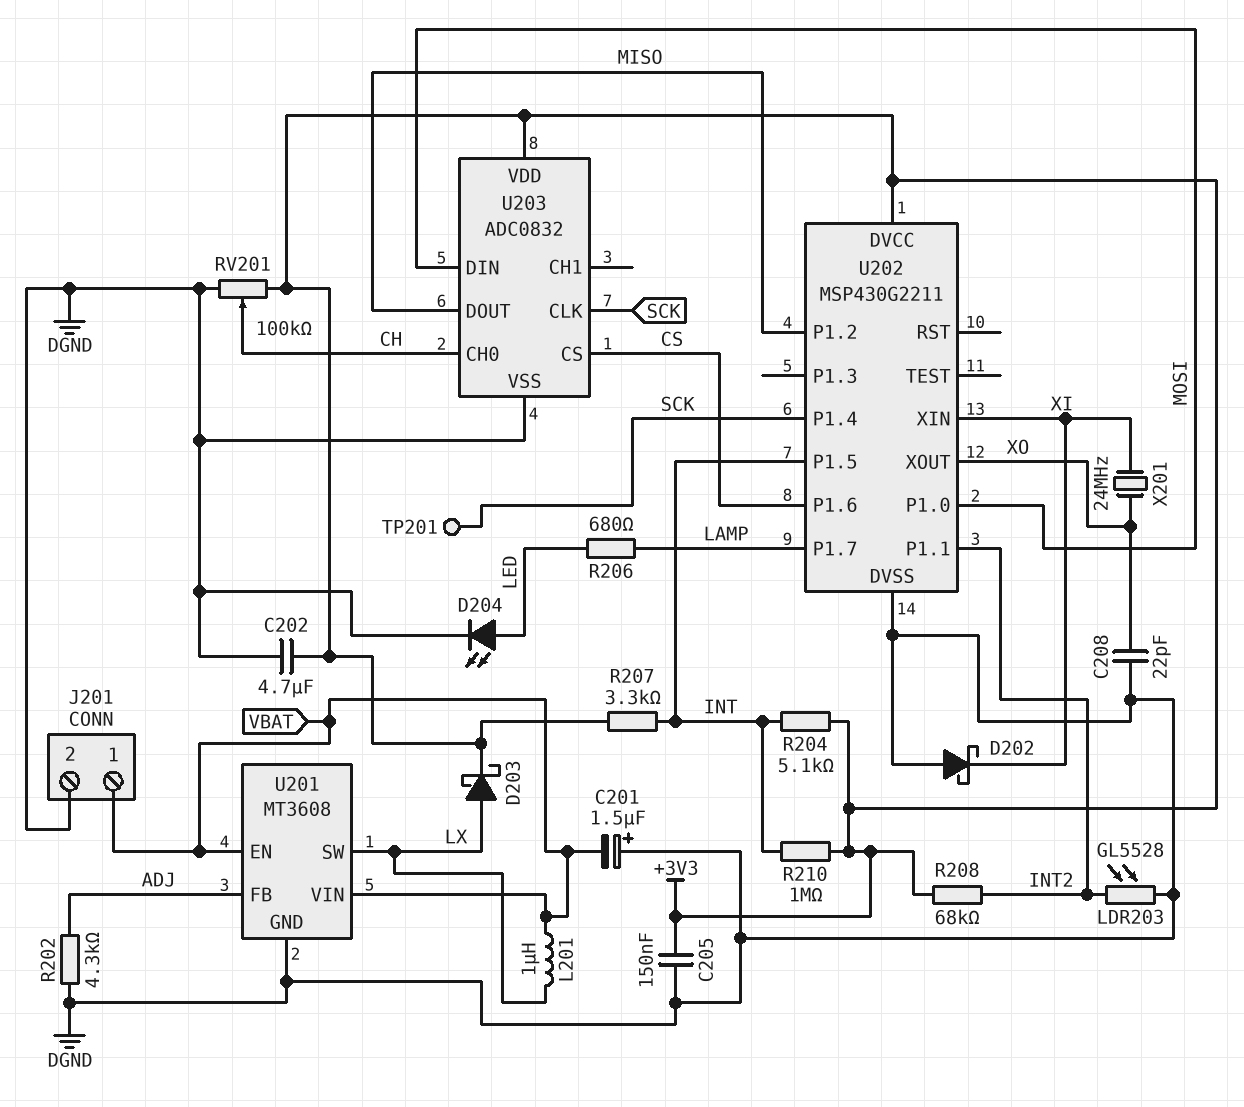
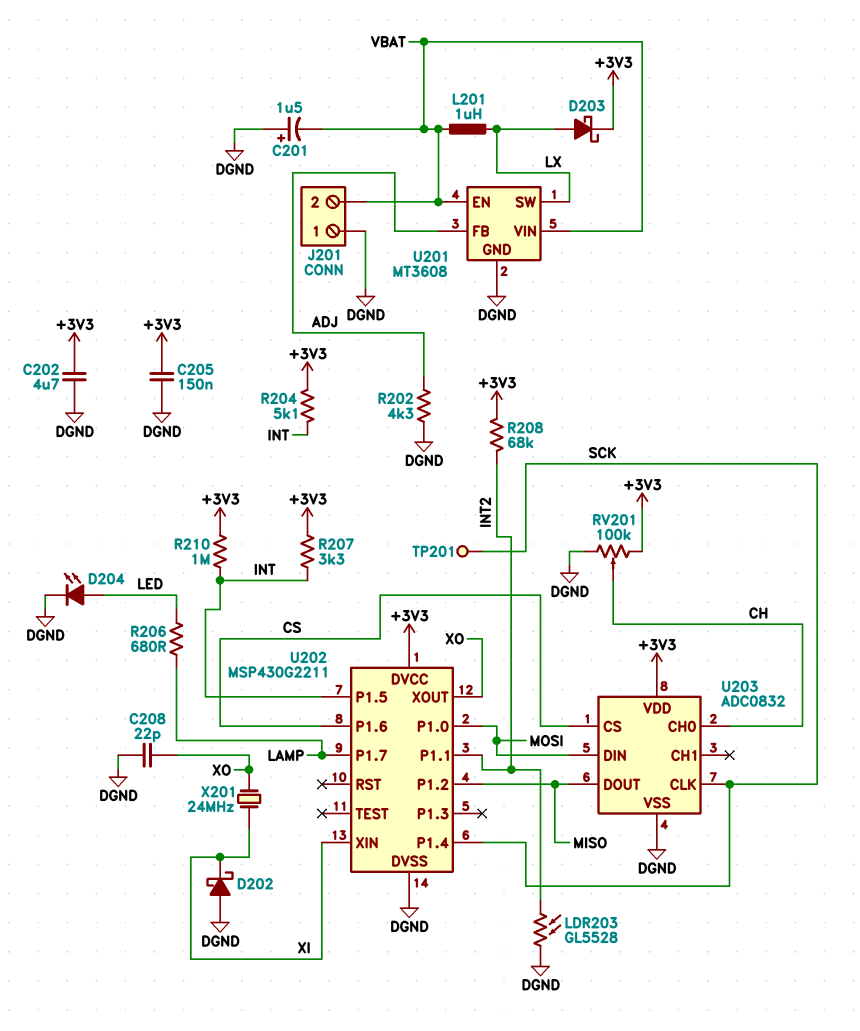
J201 pin 1: VBAT -> DGND
J201 pin 2: DGND -> VBAT

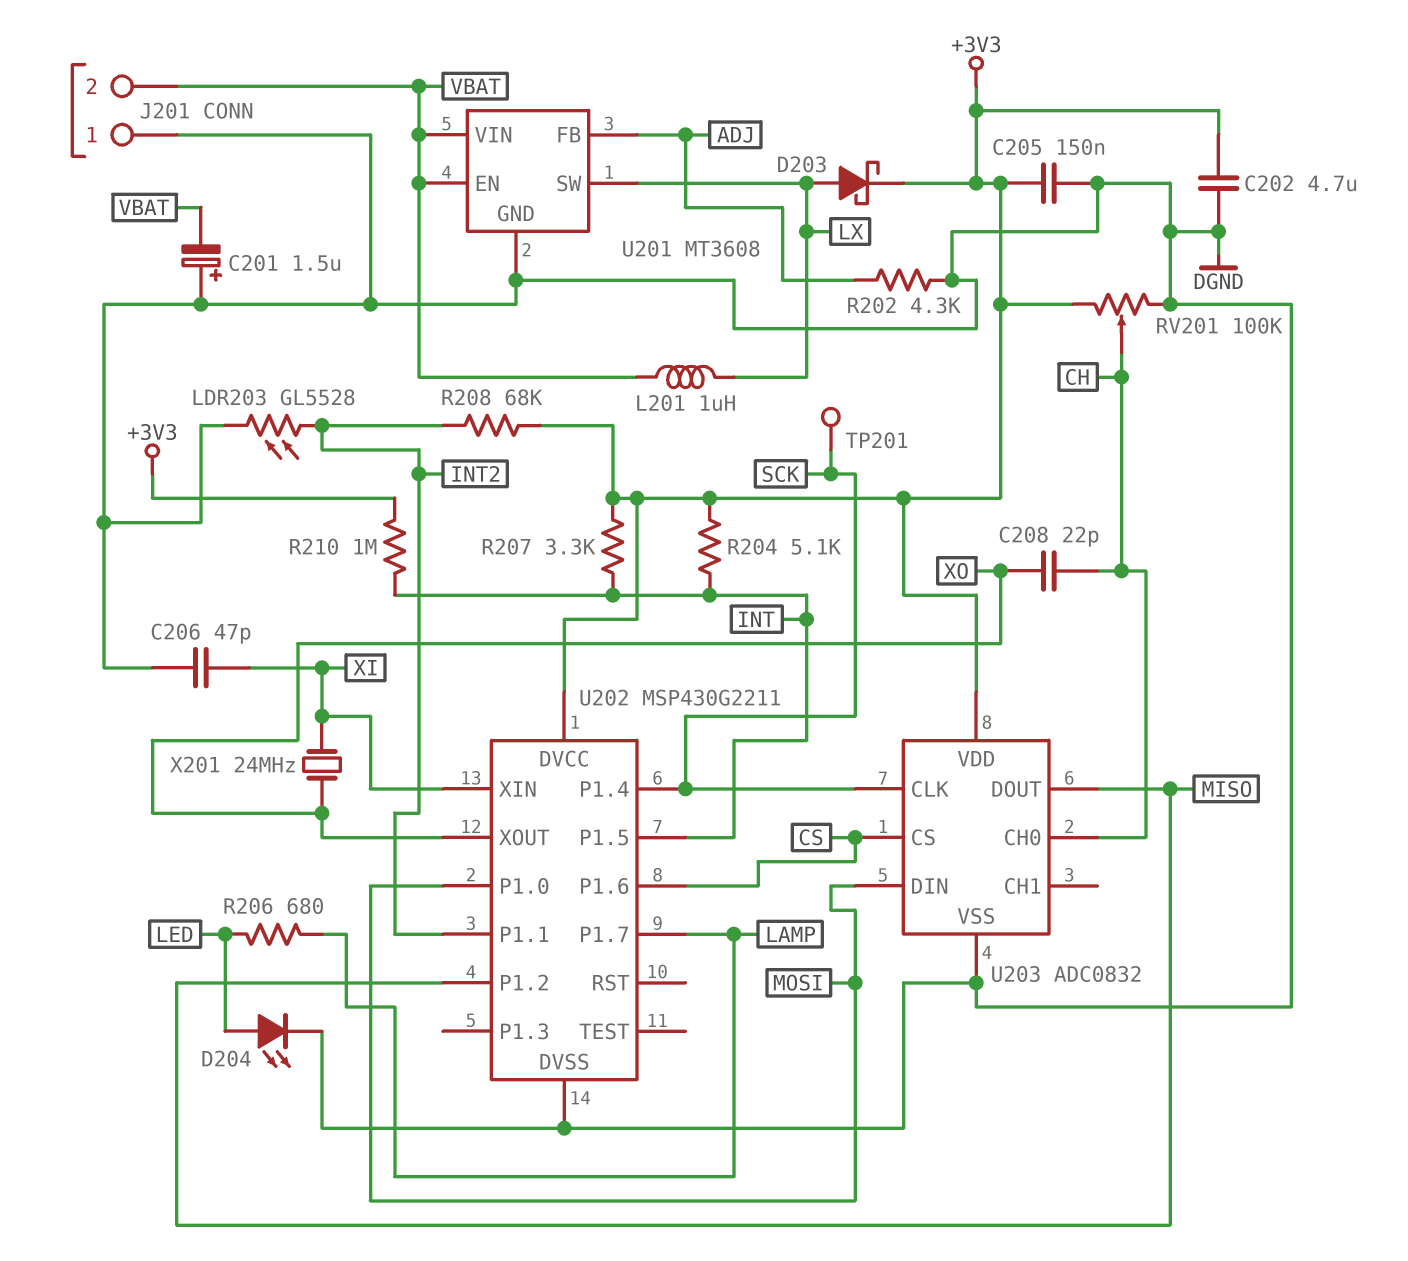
C206: none -> 47pF (DGND, XI)
C208: 22pF (DGND, XO) -> 22pF (CH, XO)
D202: schottky (A DGND, K XI) -> none

